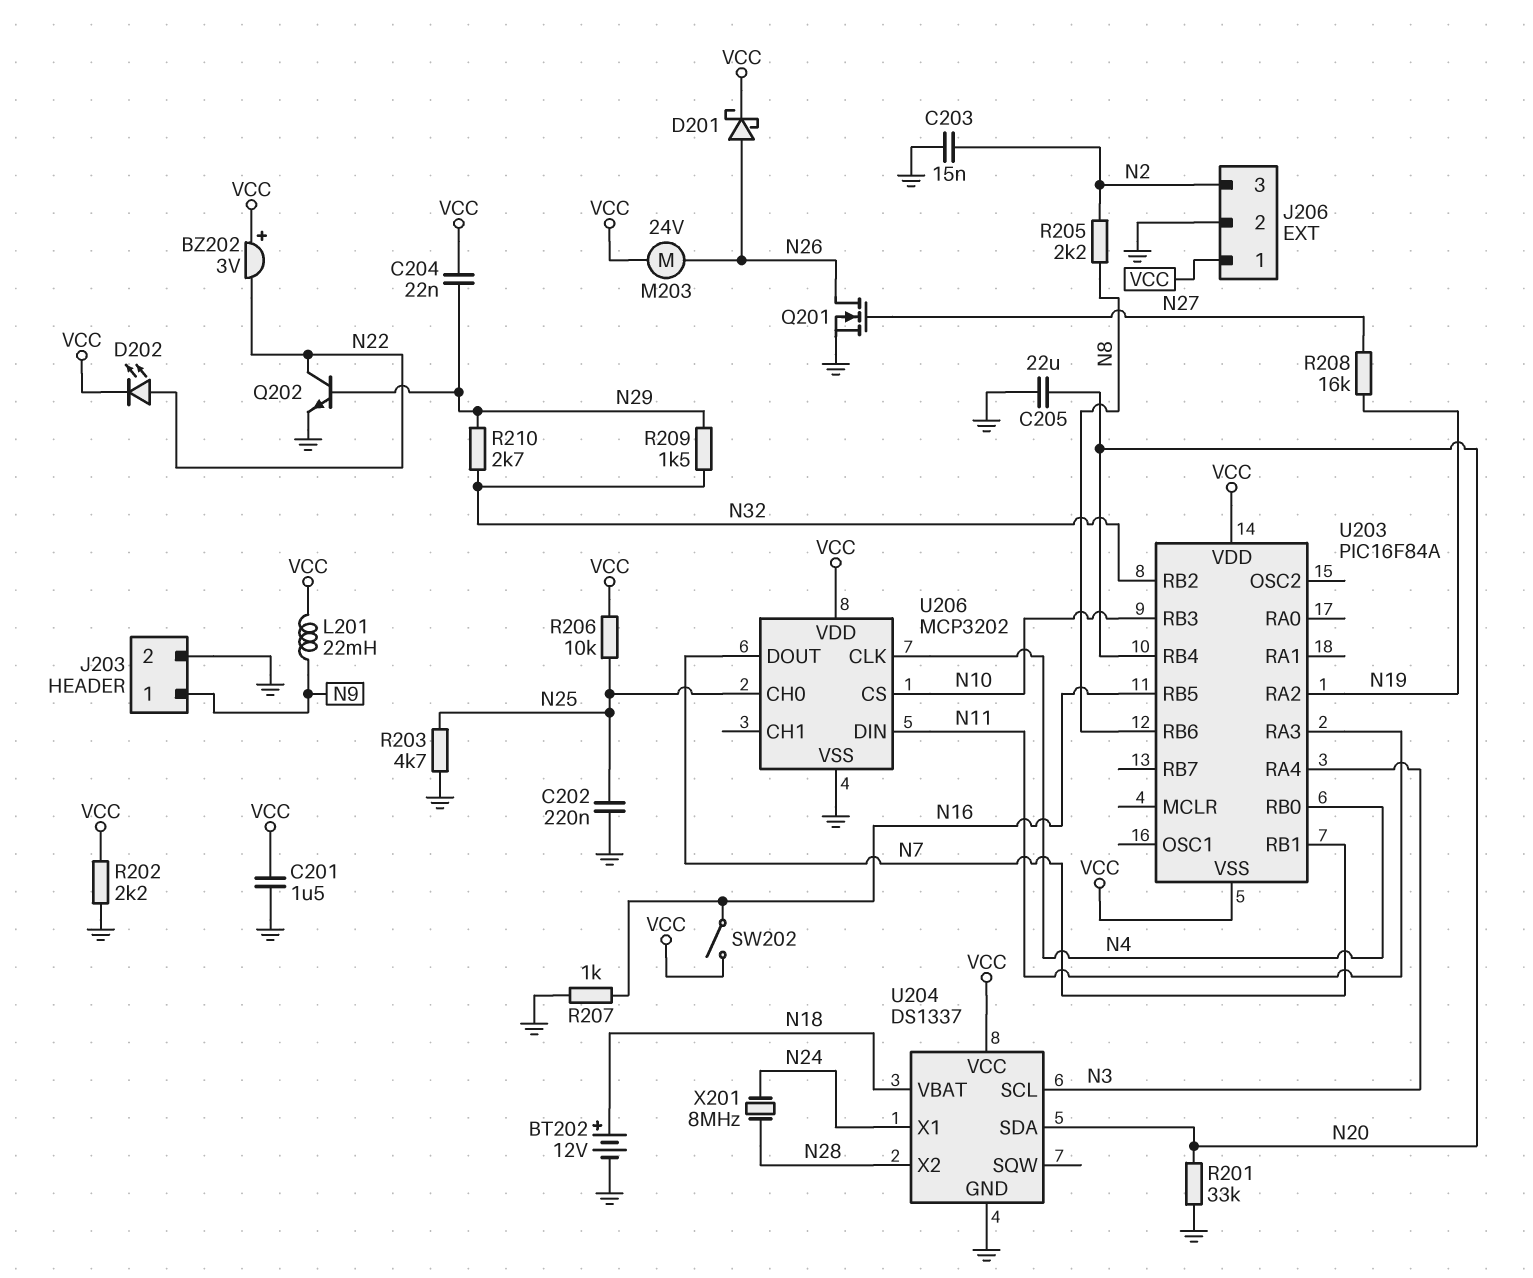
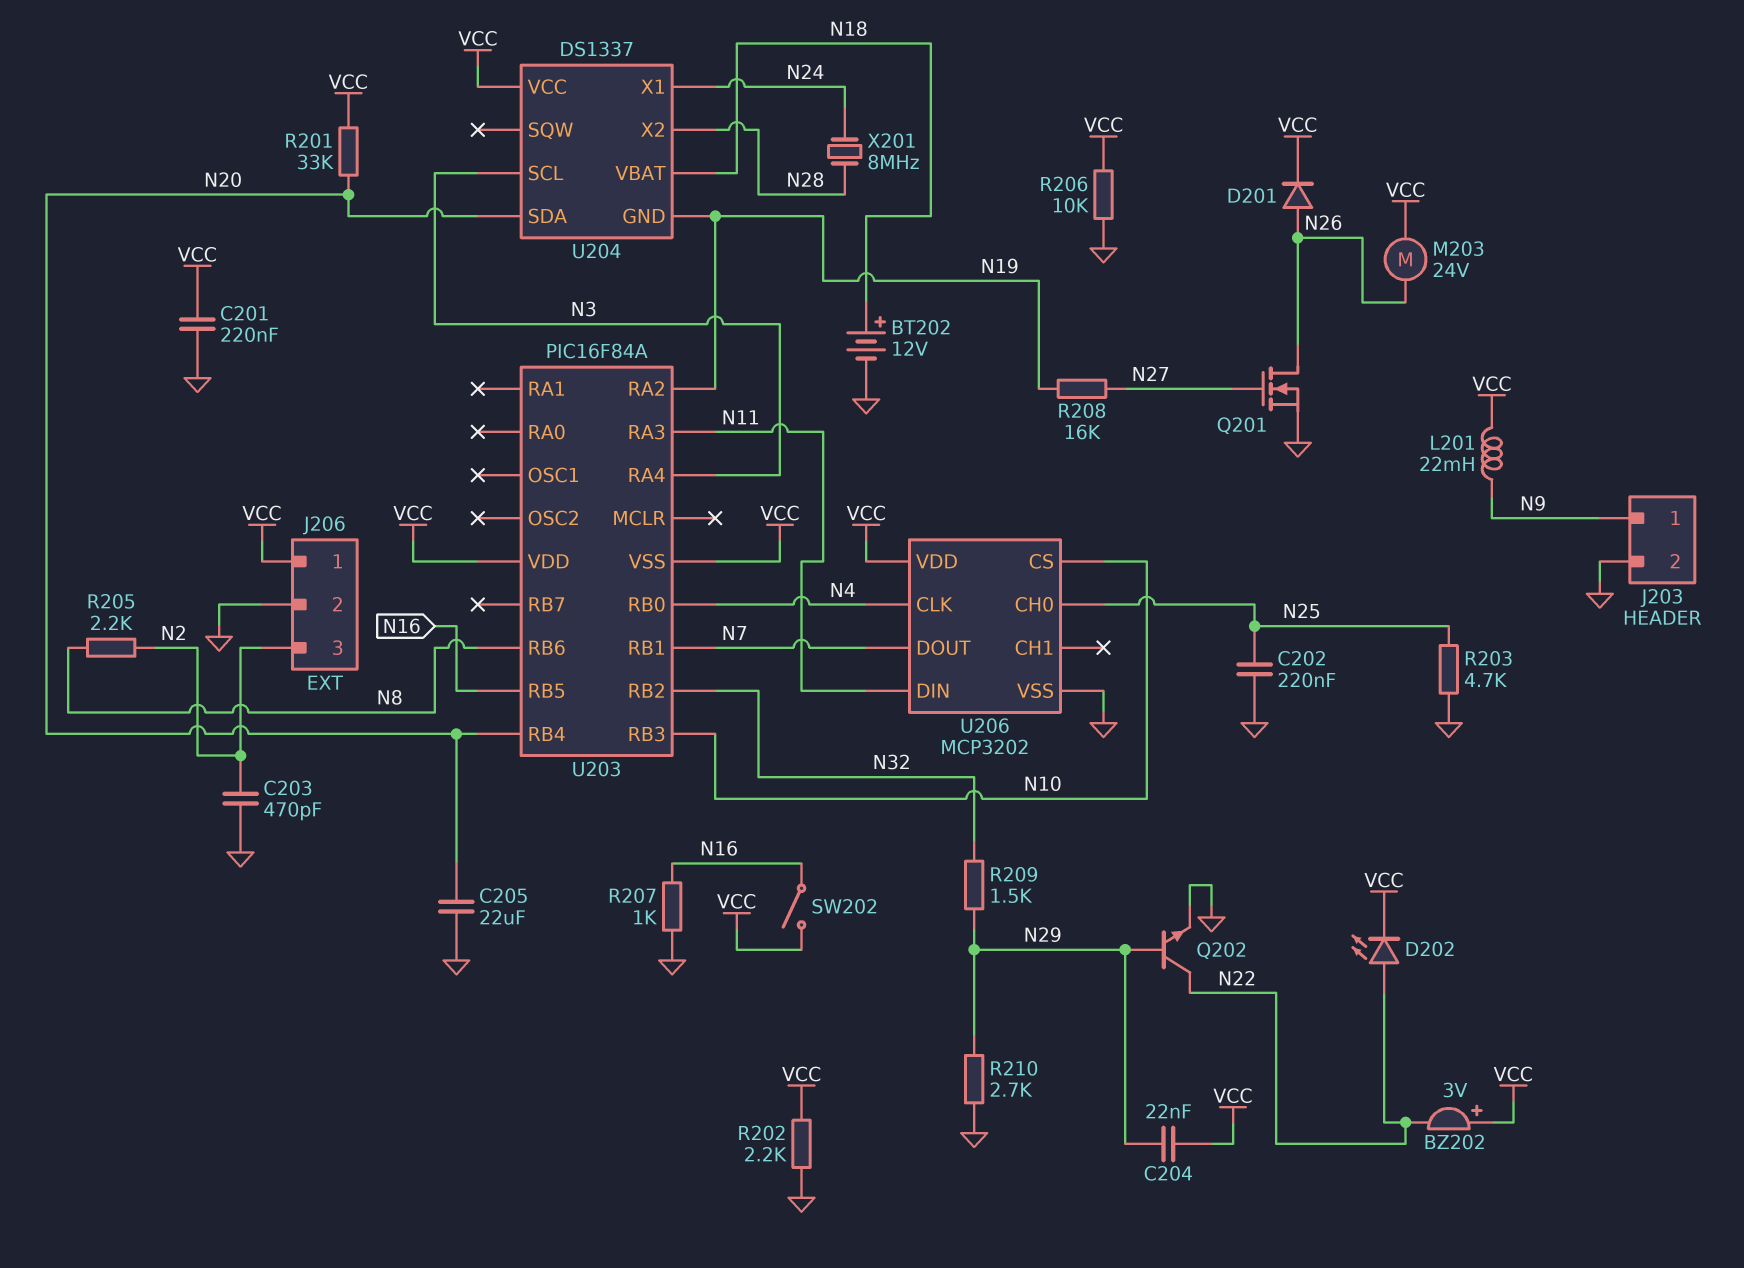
C201: 1.5uF (GND, VCC) -> 220nF (GND, VCC)
C203: 15nF (GND, N2) -> 470pF (GND, N2)
D201: schottky (A N26, K VCC) -> diode (A N26, K VCC)
R201: 33k (GND, N20) -> 33k (N20, VCC)
R206: 10k (N25, VCC) -> 10k (GND, VCC)
R210: 2.7k (N29, N32) -> 2.7k (GND, N29)
U204 pin GND: GND -> N19

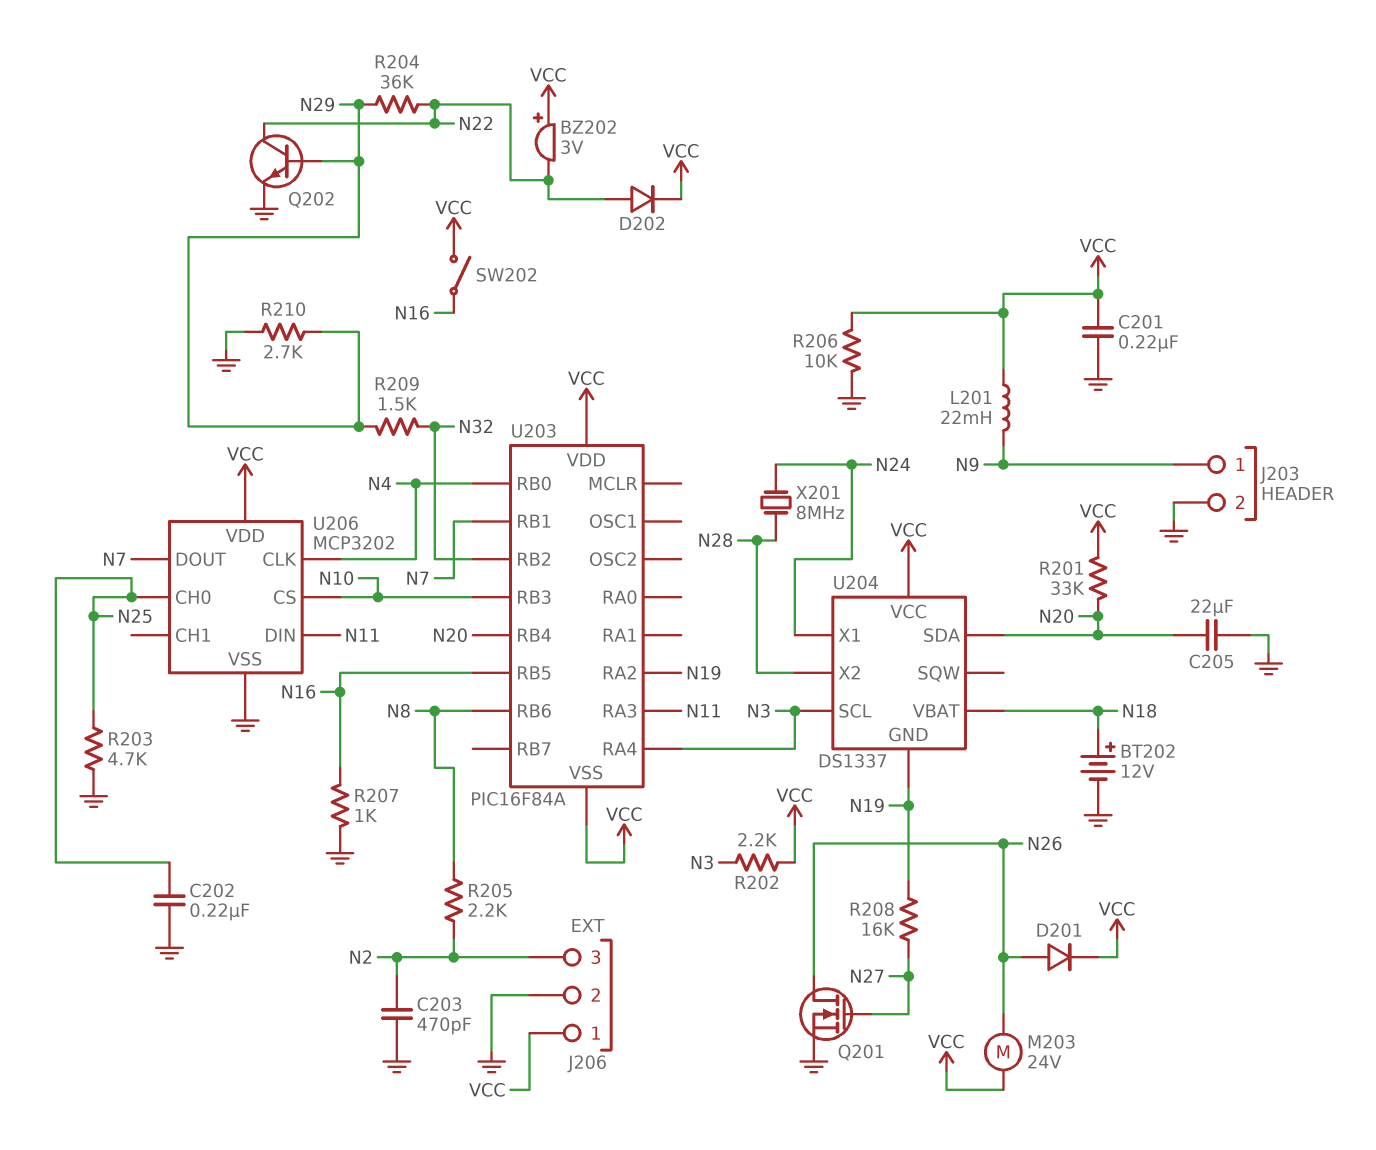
C204: 22nF (N29, VCC) -> none
D202: LED (A N22, K VCC) -> diode (A N22, K VCC)
R202: 2.2k (GND, VCC) -> 2.2k (N3, VCC)
R204: none -> 36k (N22, N29)

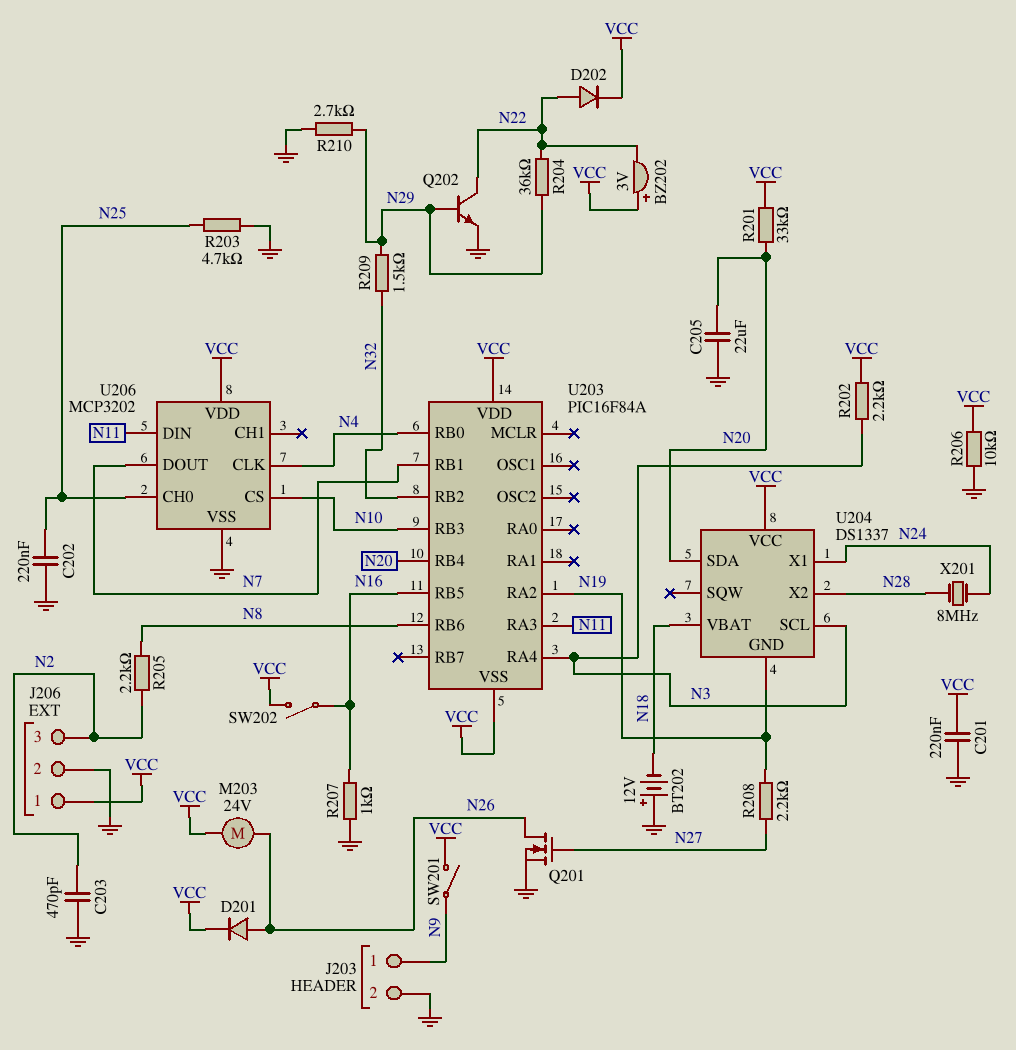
BT202: 12V (plus N18, minus GND) -> 12V (plus GND, minus N18)
L201: 22mH (N9, VCC) -> none
R208: 16k (N19, N27) -> 2.2k (N19, N27)
SW201: none -> switch (N9, VCC)

